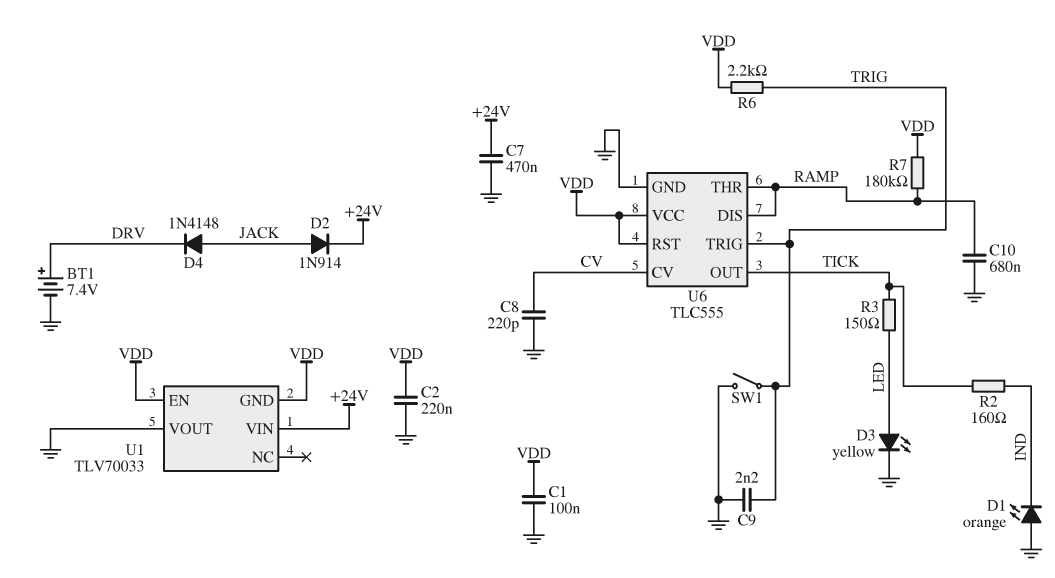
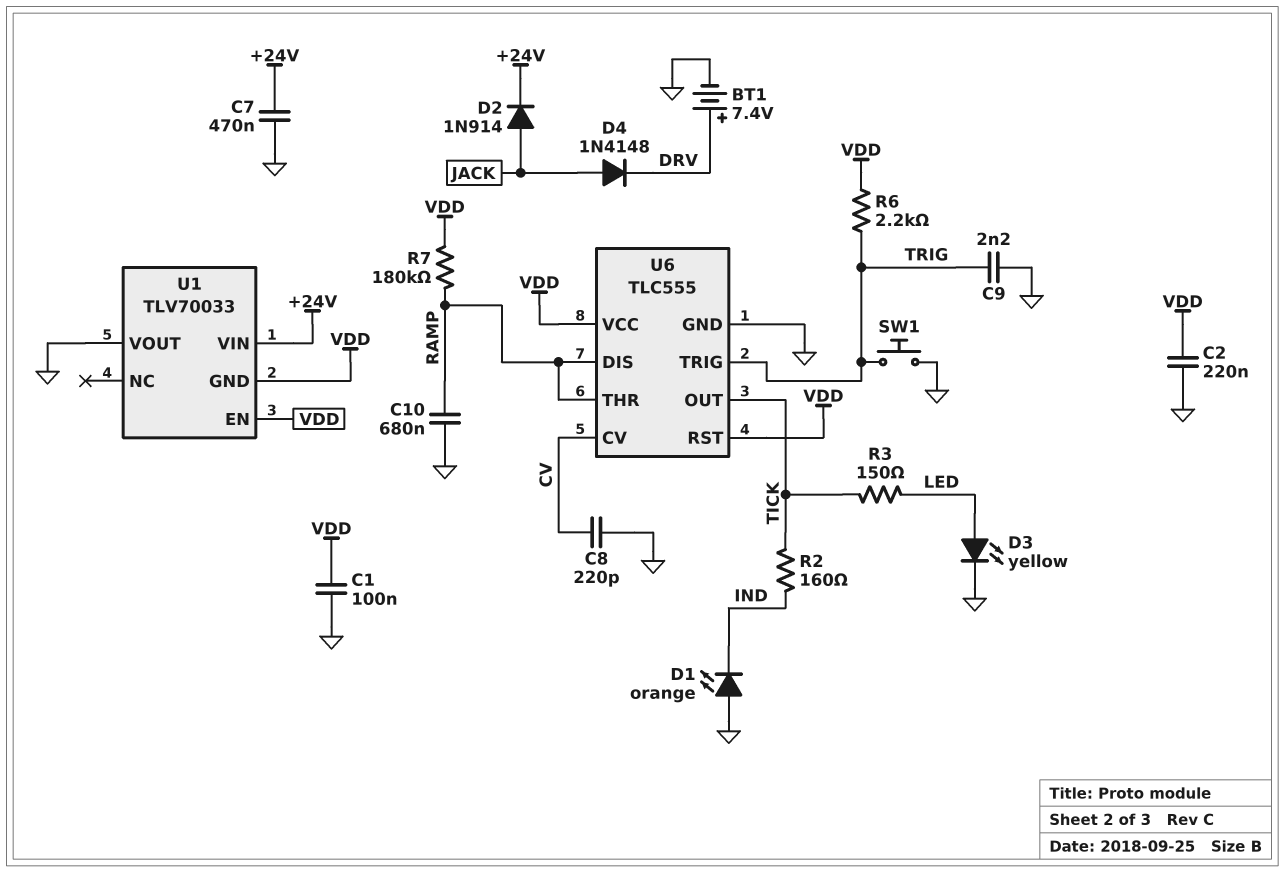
SW1: switch (GND, TRIG) -> button (GND, TRIG)

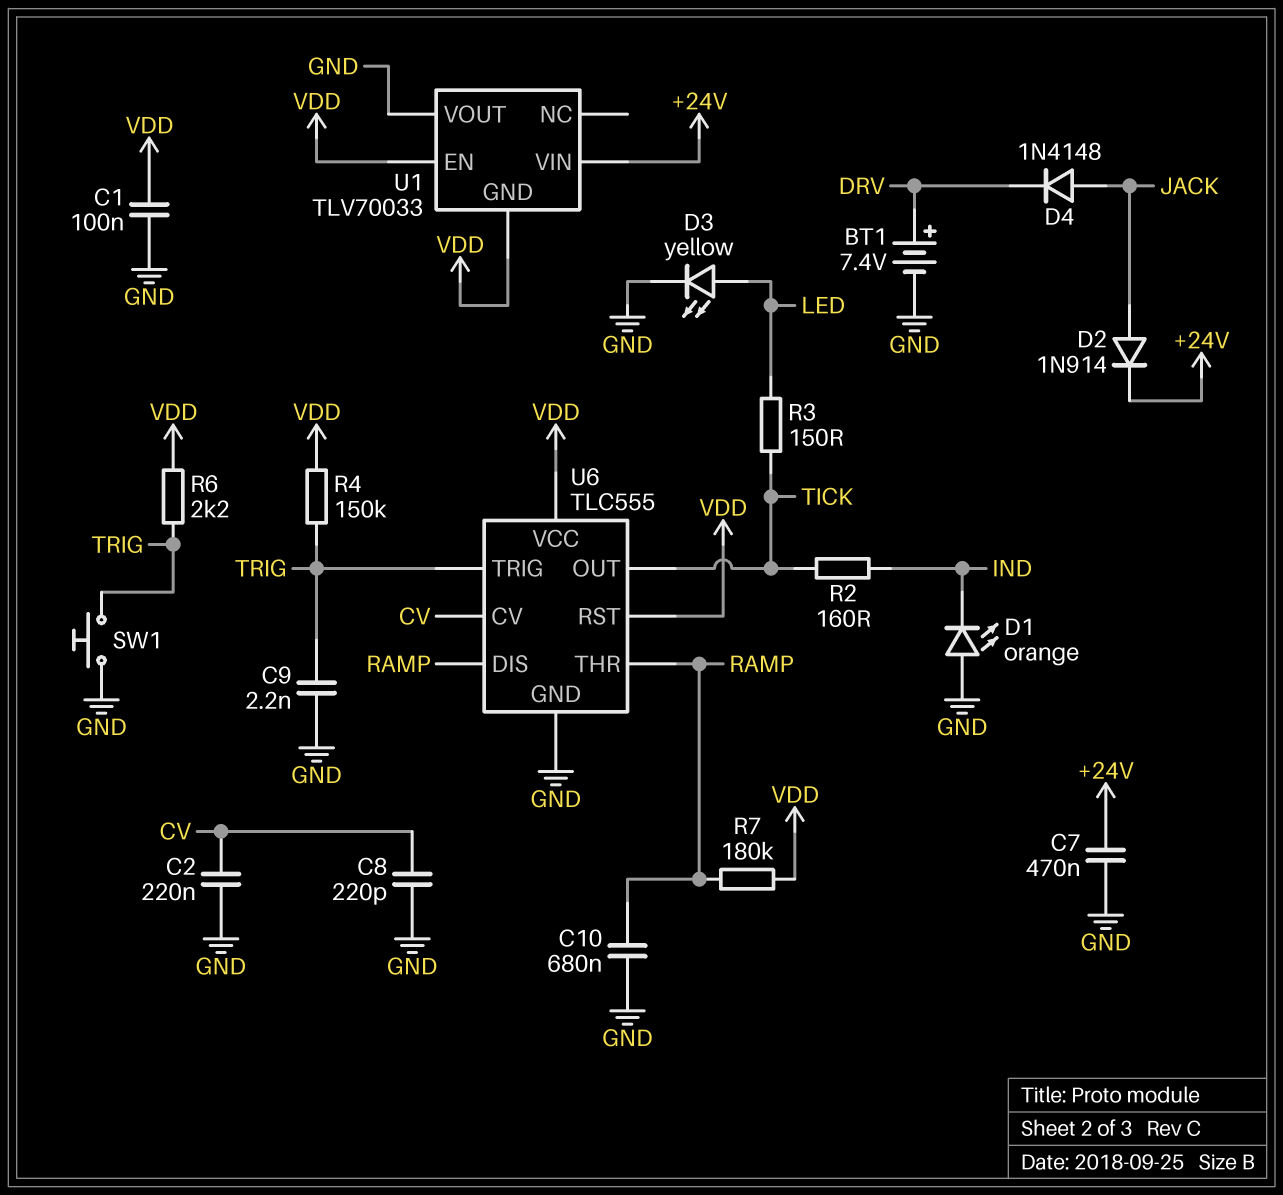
C2: 220nF (GND, VDD) -> 220nF (CV, GND)
R4: none -> 150k (TRIG, VDD)

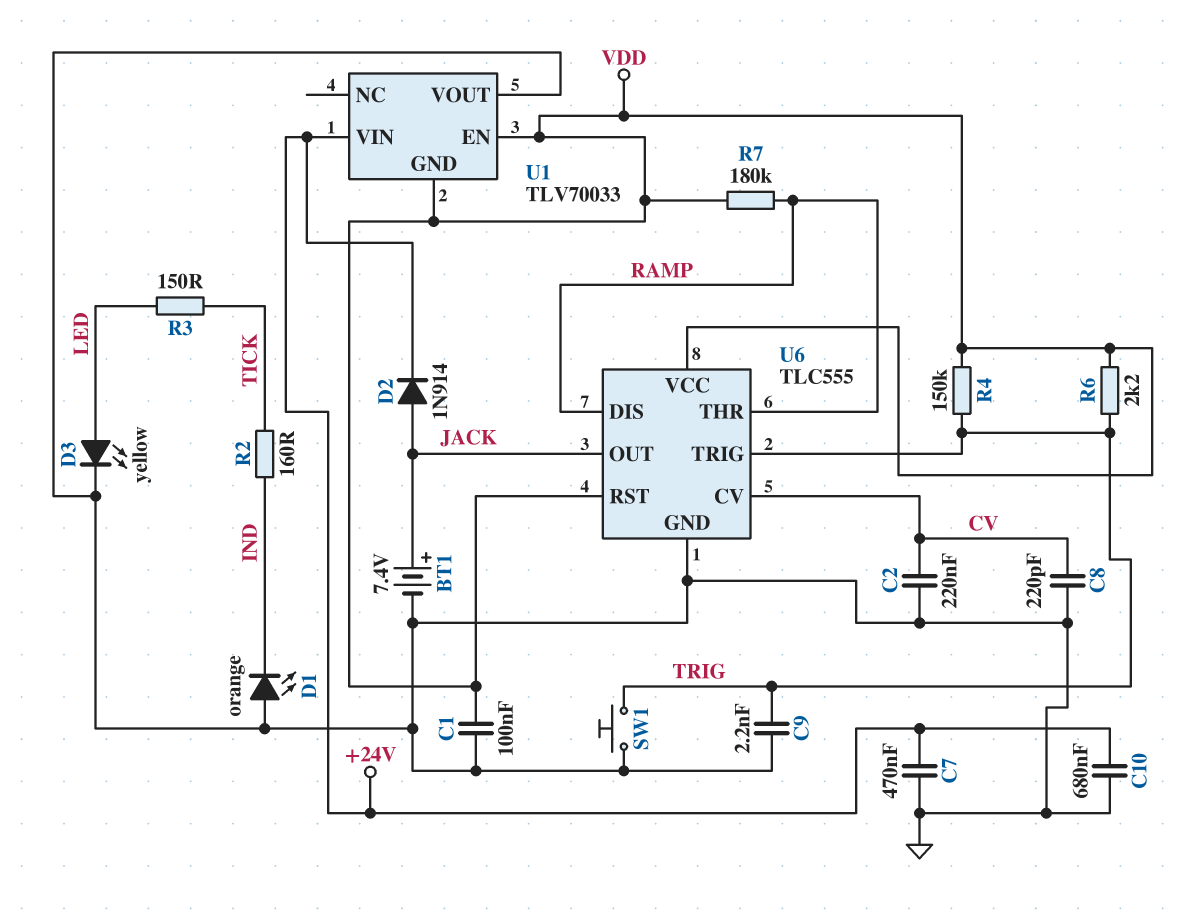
BT1: 7.4V (plus DRV, minus GND) -> 7.4V (plus JACK, minus GND)
C10: 680nF (GND, RAMP) -> 680nF (+24V, GND)
D4: diode 1N4148 (A JACK, K DRV) -> none
U6 pin OUT: TICK -> JACK

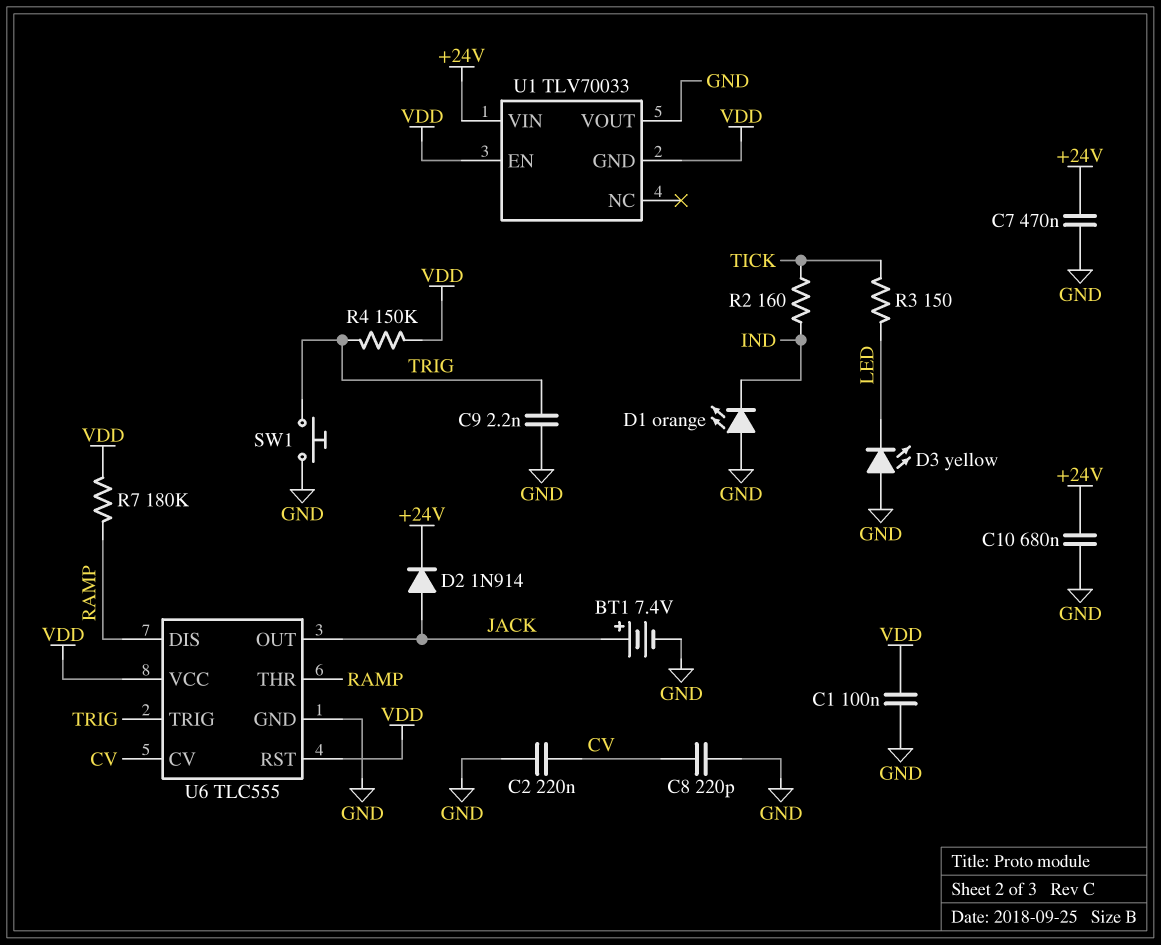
D3: LED yellow (A LED, K GND) -> LED yellow (A GND, K LED)
R6: 2.2k (TRIG, VDD) -> none

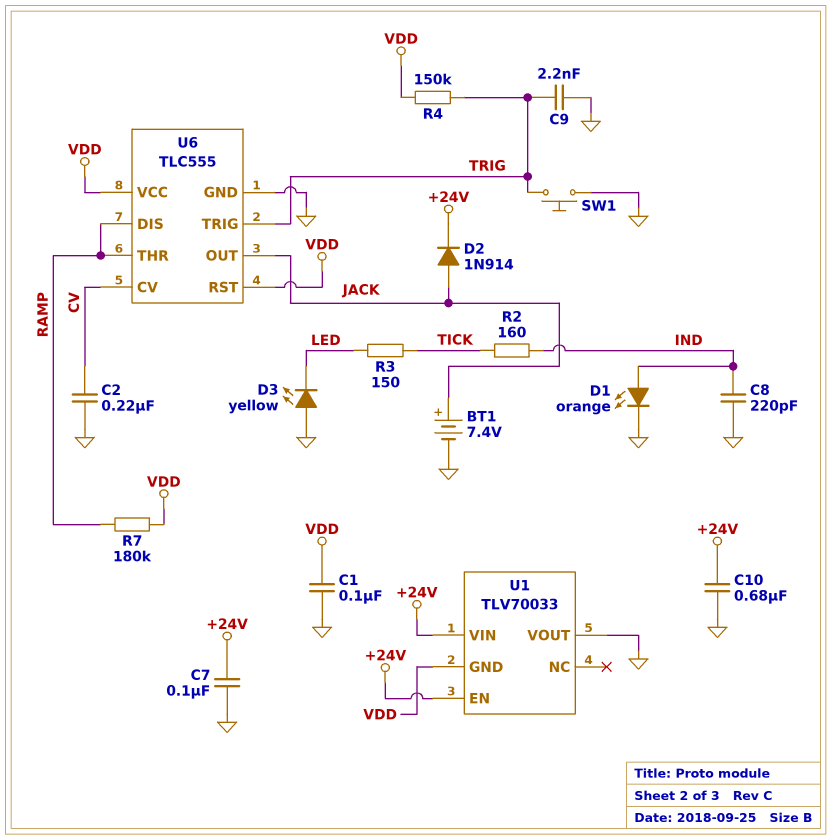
C7: 470nF (+24V, GND) -> 100nF (+24V, GND)
C8: 220pF (CV, GND) -> 220pF (GND, IND)
D1: LED orange (A GND, K IND) -> LED orange (A IND, K GND)
U1 pin EN: VDD -> +24V

